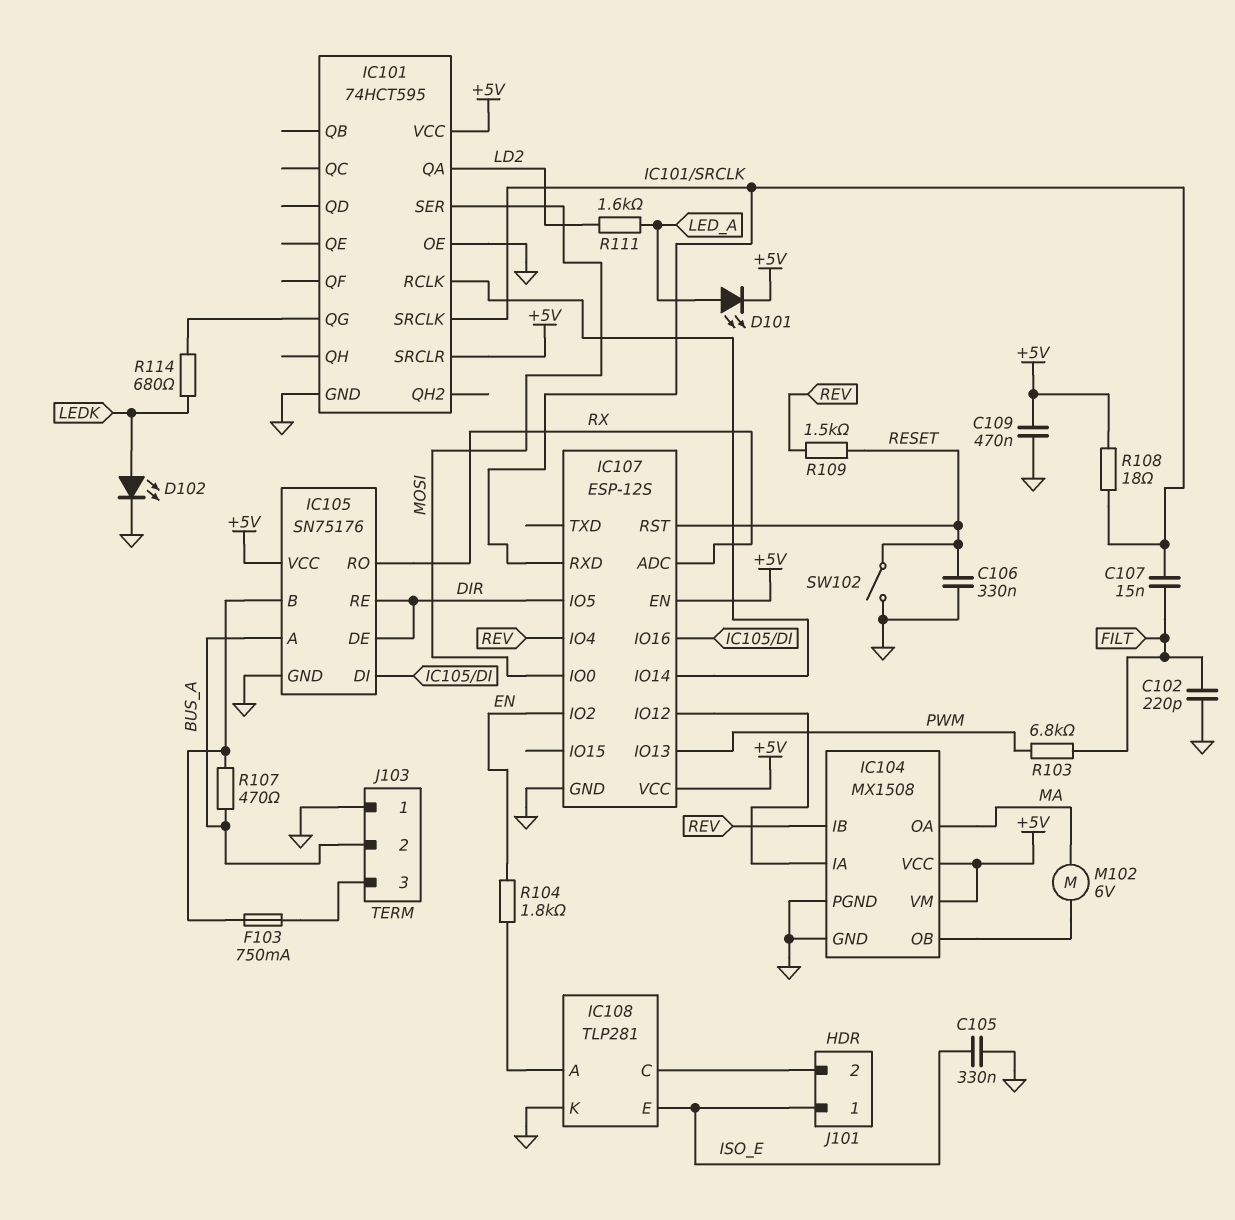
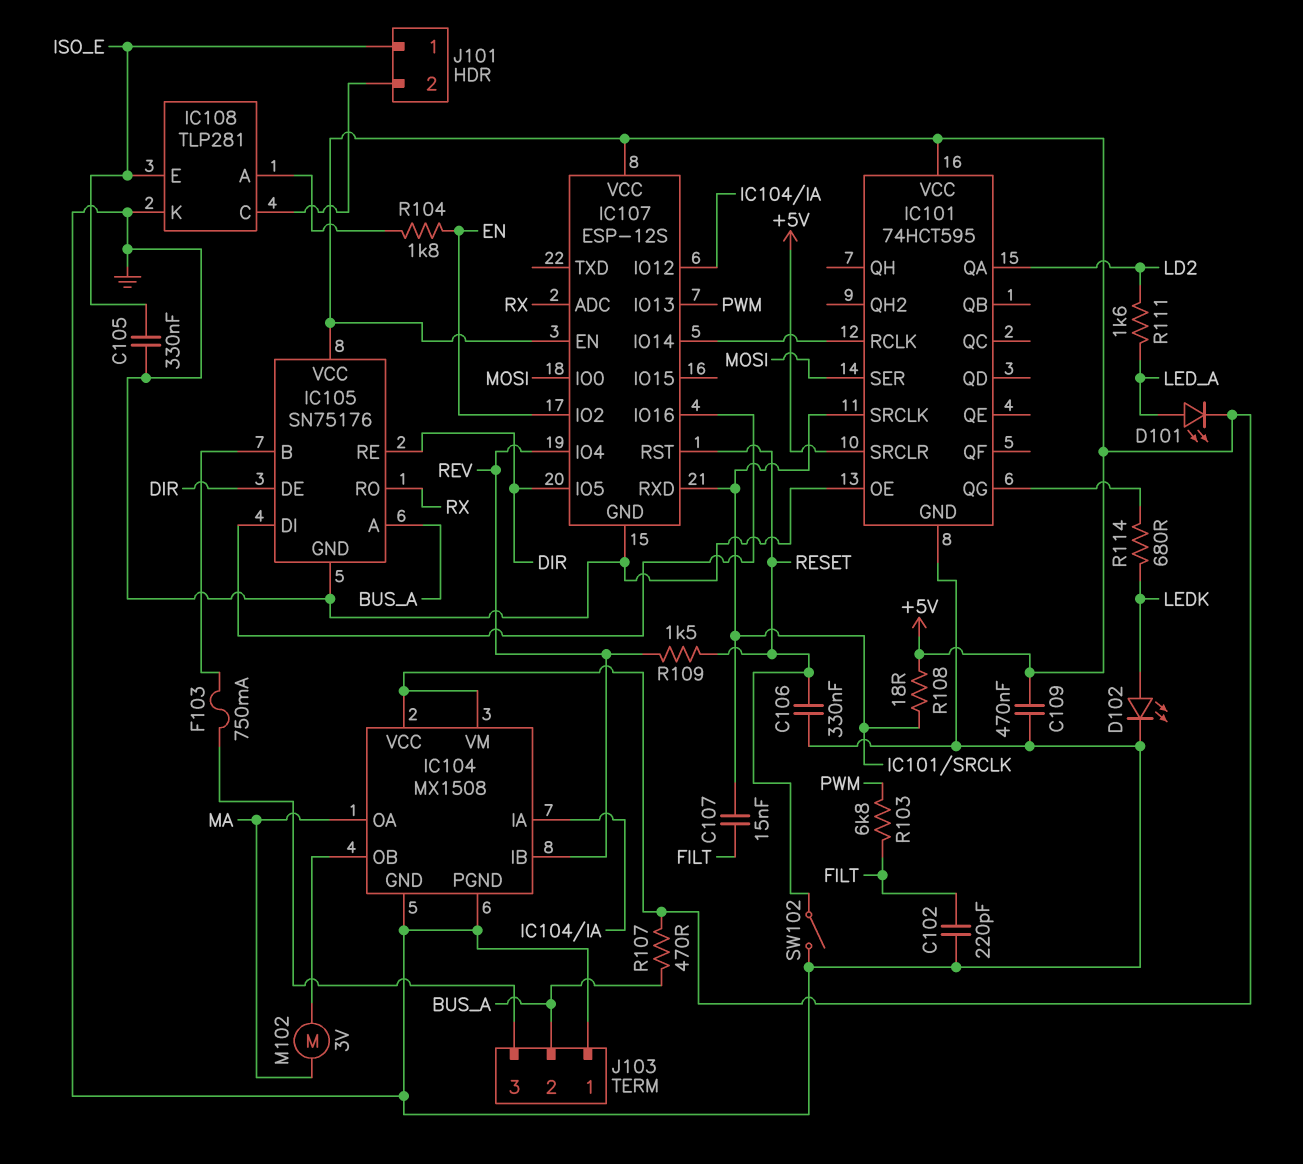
M102: motor 6V (IC104/OB, MA) -> motor 3V (IC104/OB, MA)
R107: 470 (BUS_A, IC105/B) -> 470 (+5V, BUS_A)

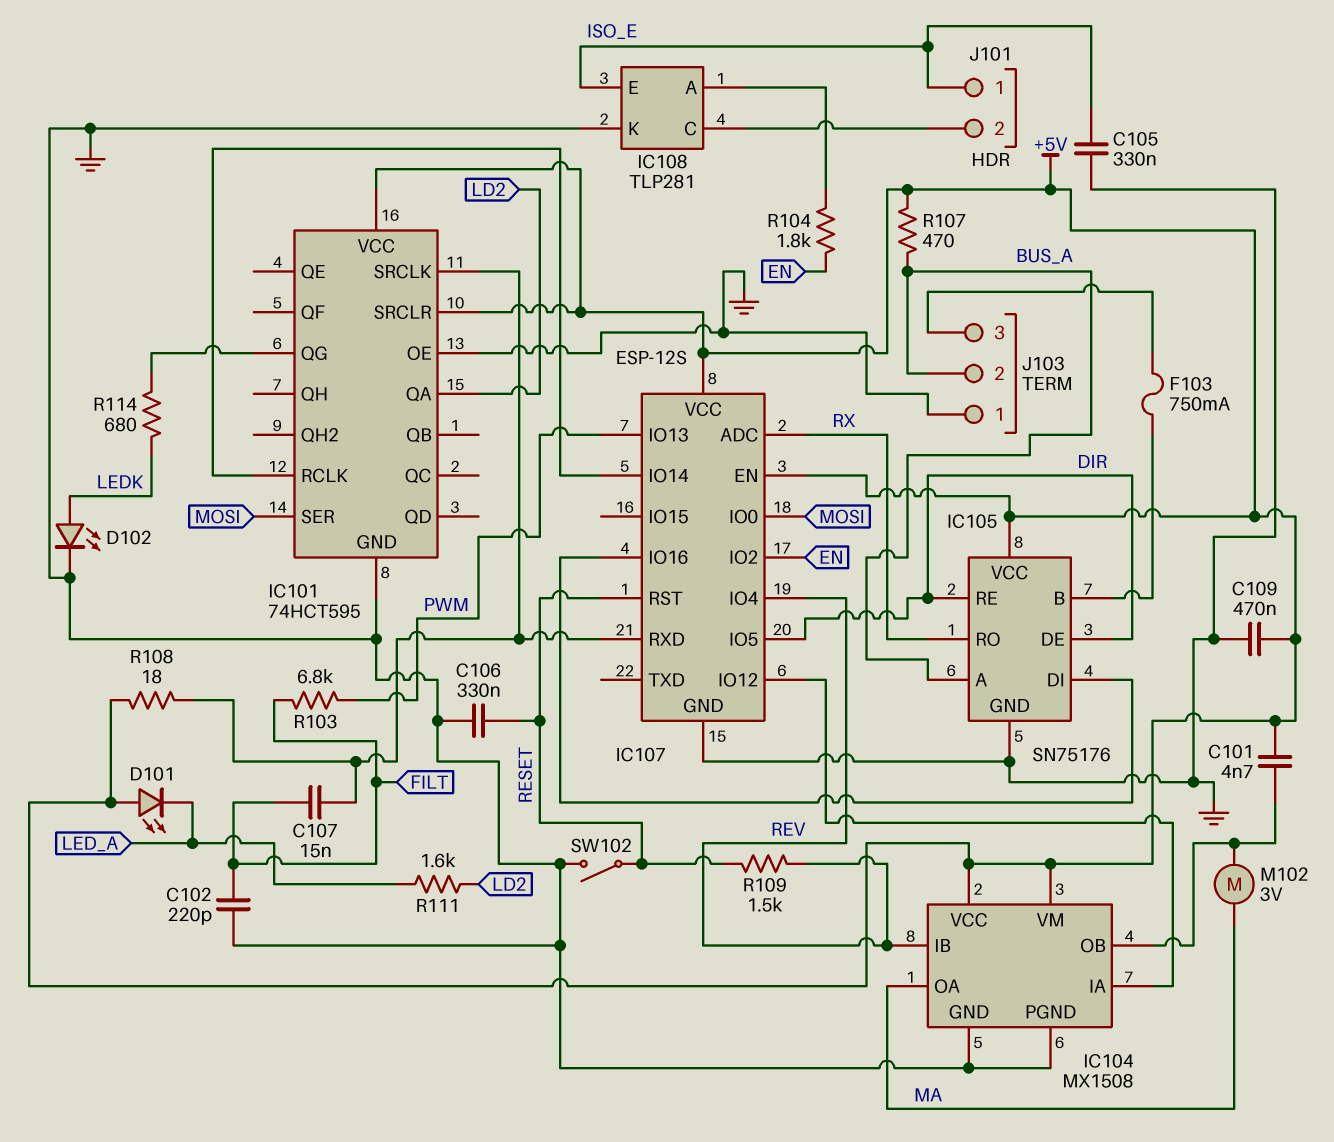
C101: none -> 4.7nF (+5V, IC104/OB)
D101: LED (A LED_A, K +5V) -> LED (A +5V, K LED_A)

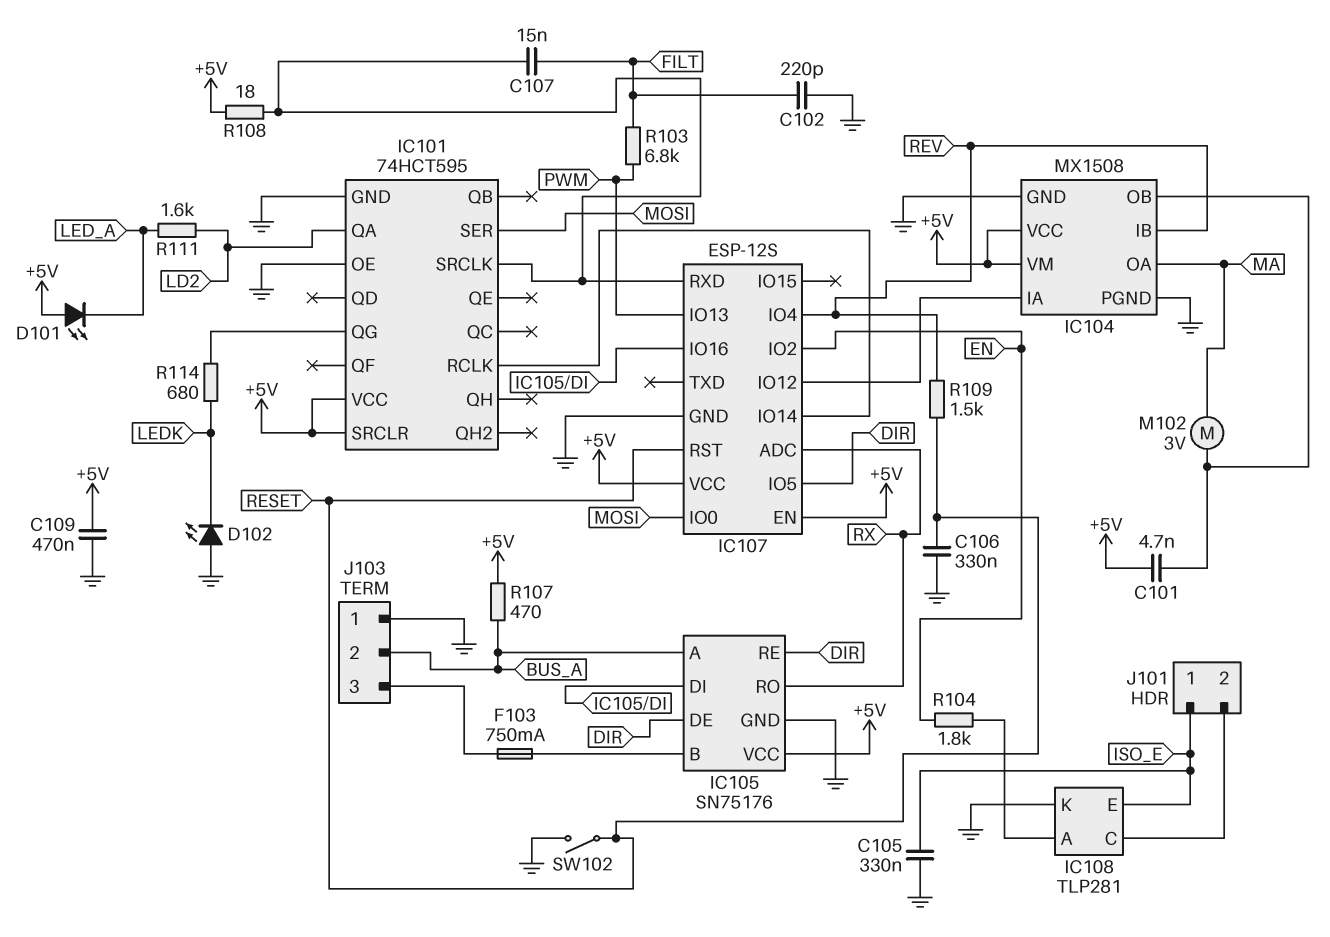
D102: LED (A LEDK, K GND) -> LED (A GND, K LEDK)

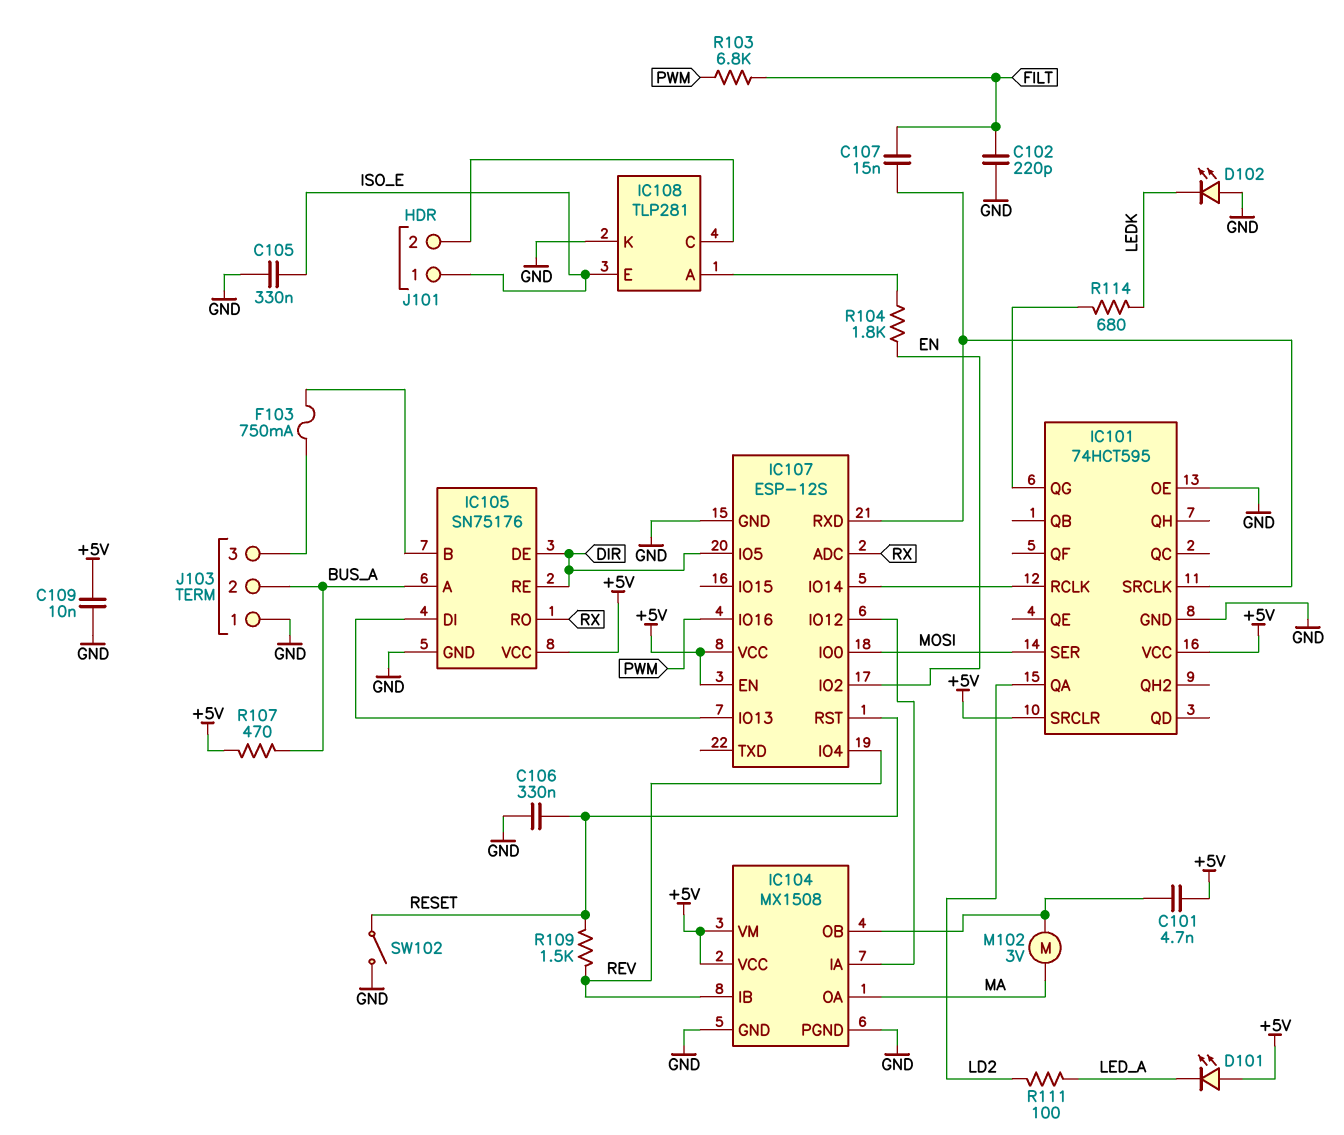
C109: 470nF (+5V, GND) -> 10nF (+5V, GND)
IC107 pin IO13: PWM -> IC105/DI
IC107 pin IO16: IC105/DI -> PWM
R108: 18 (+5V, IC101/SRCLK) -> none
R111: 1.6k (LD2, LED_A) -> 100 (LD2, LED_A)

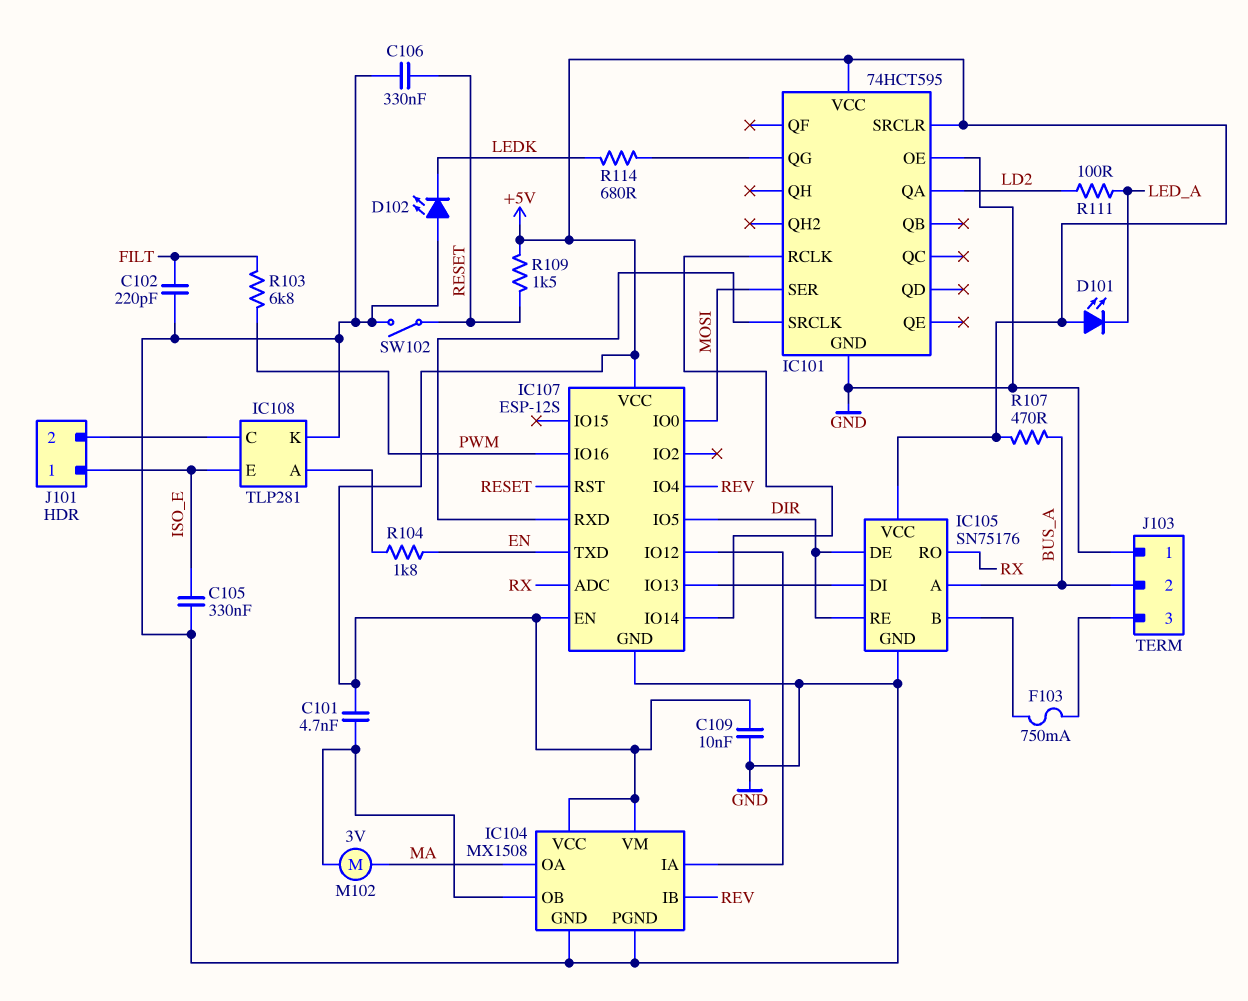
C107: 15nF (FILT, IC101/SRCLK) -> none
IC107 pin IO2: EN -> none
IC107 pin TXD: none -> EN
R109: 1.5k (RESET, REV) -> 1.5k (+5V, RESET)

